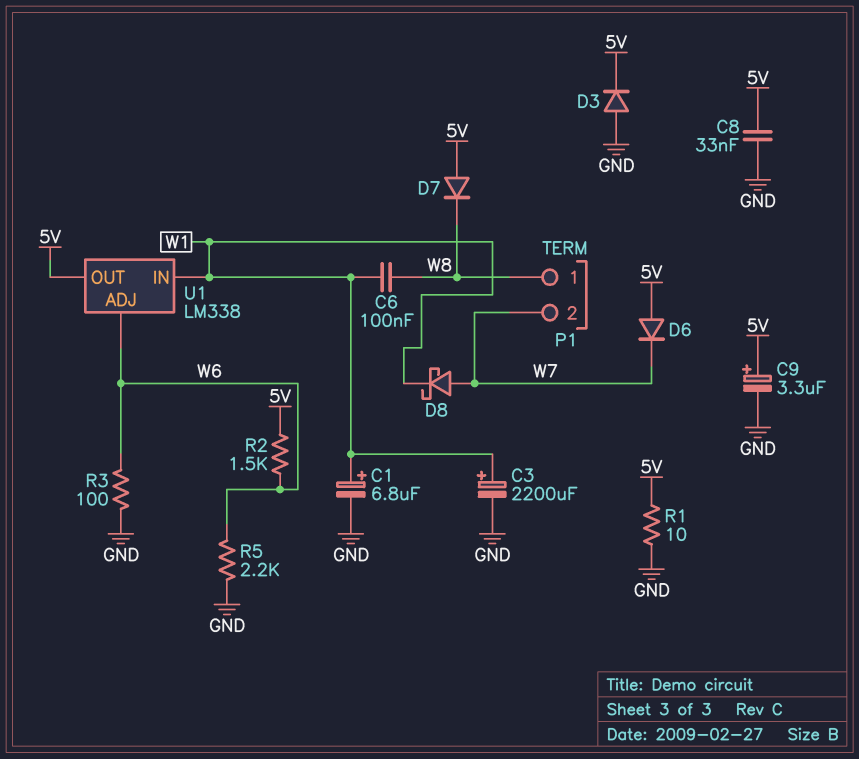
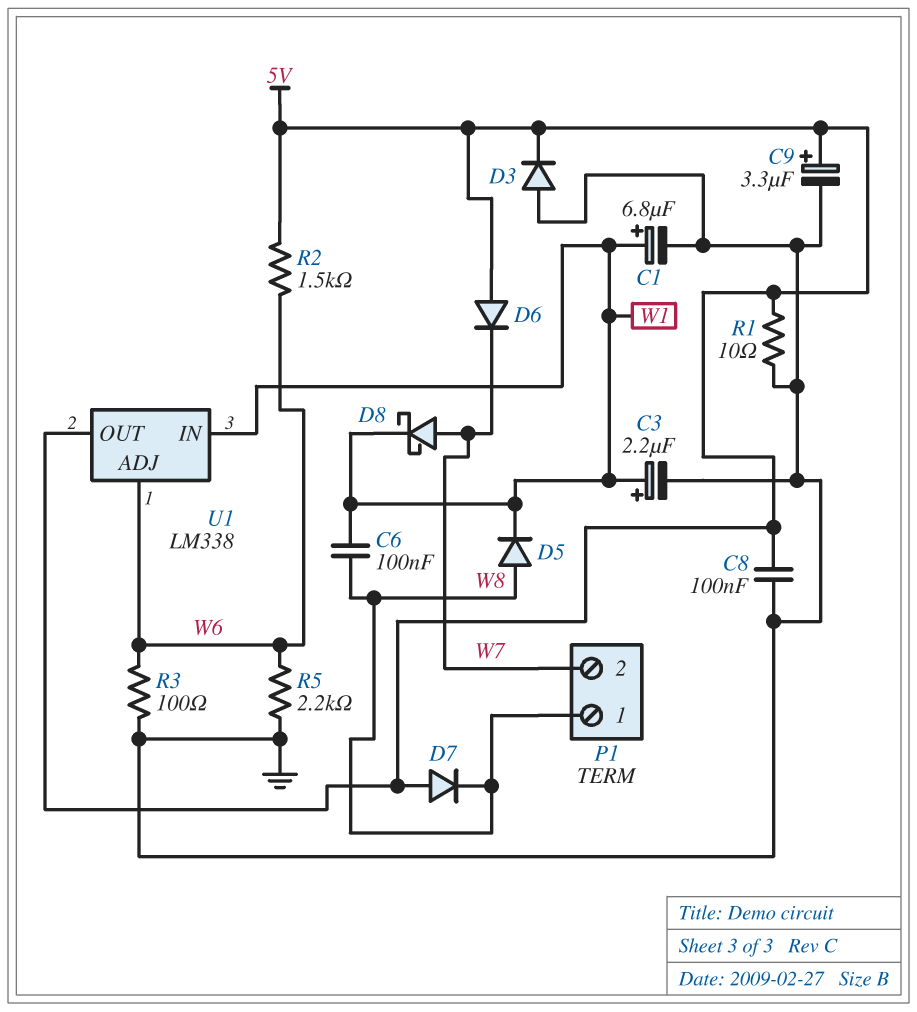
C3: 2200uF (plus W1, minus GND) -> 2.2uF (plus W1, minus GND)
C8: 33nF (5V, GND) -> 100nF (5V, GND)
D5: none -> diode (A W8, K W1)

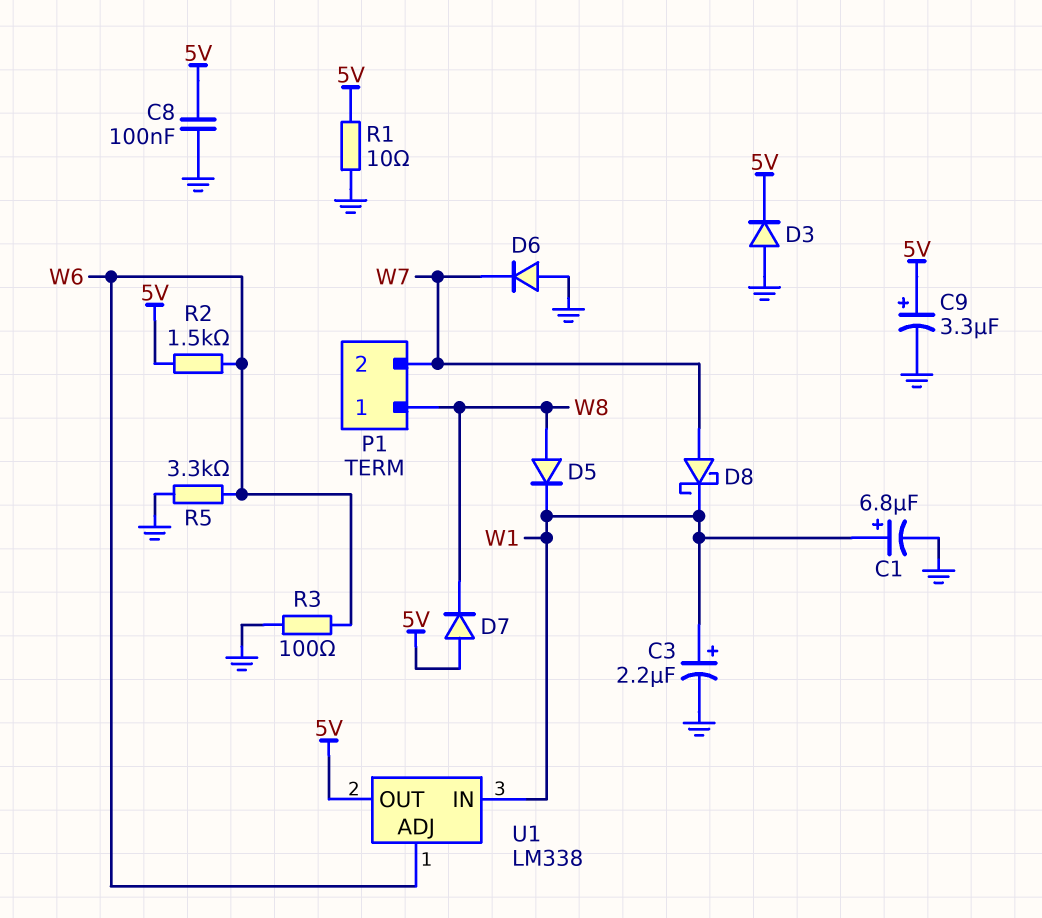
C6: 100nF (W1, W8) -> none
D6: diode (A 5V, K W7) -> diode (A GND, K W7)
R5: 2.2k (GND, W6) -> 3.3k (GND, W6)

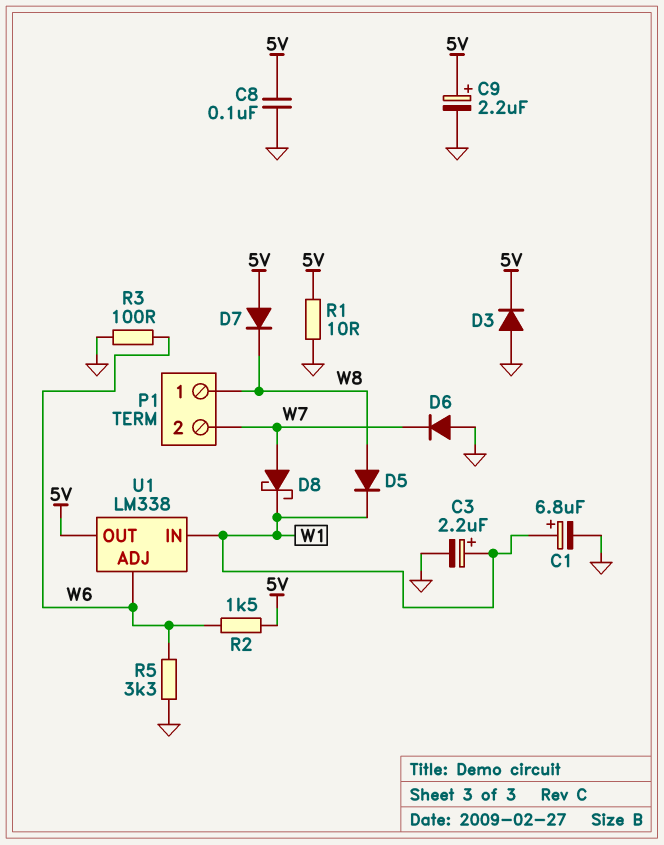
C9: 3.3uF (plus 5V, minus GND) -> 2.2uF (plus 5V, minus GND)

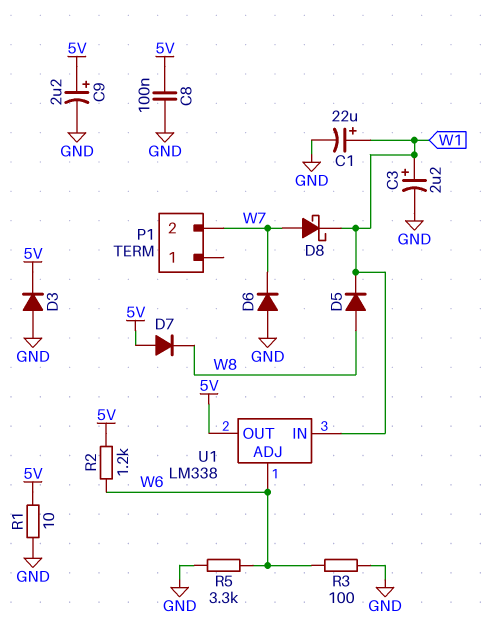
C1: 6.8uF (plus W1, minus GND) -> 22uF (plus W1, minus GND)
P1 pin 1: W8 -> none
R2: 1.5k (5V, W6) -> 1.2k (5V, W6)

